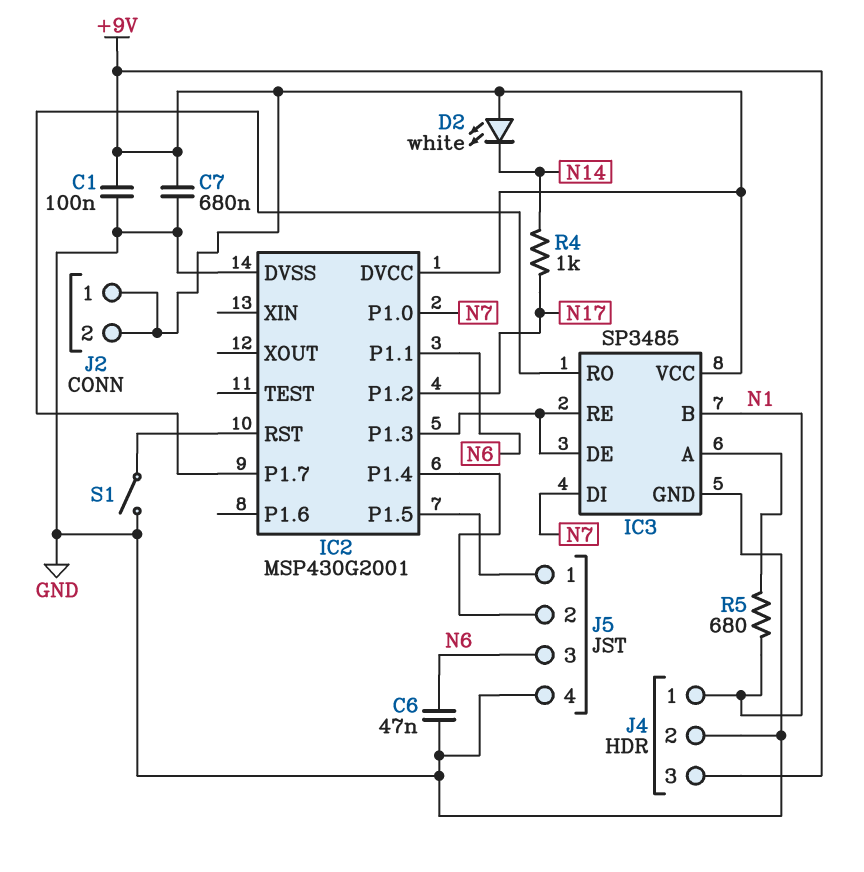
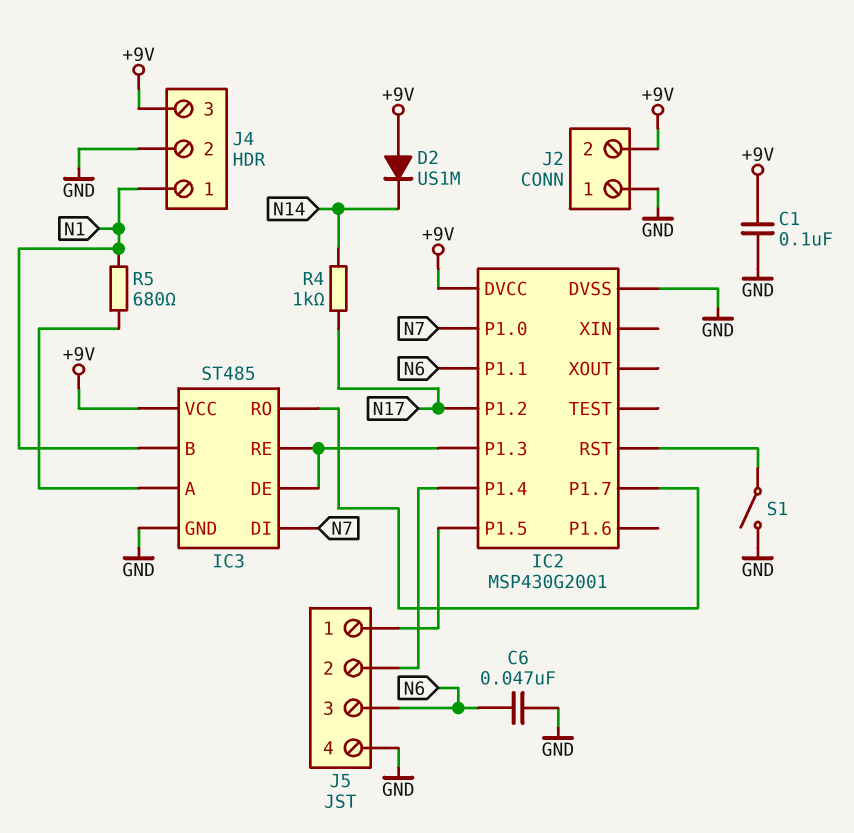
C7: 680nF (+9V, GND) -> none
D2: LED white (A +9V, K N14) -> diode US1M (A +9V, K N14)
IC3: SP3485 -> ST485
J2 pin 1: +9V -> GND

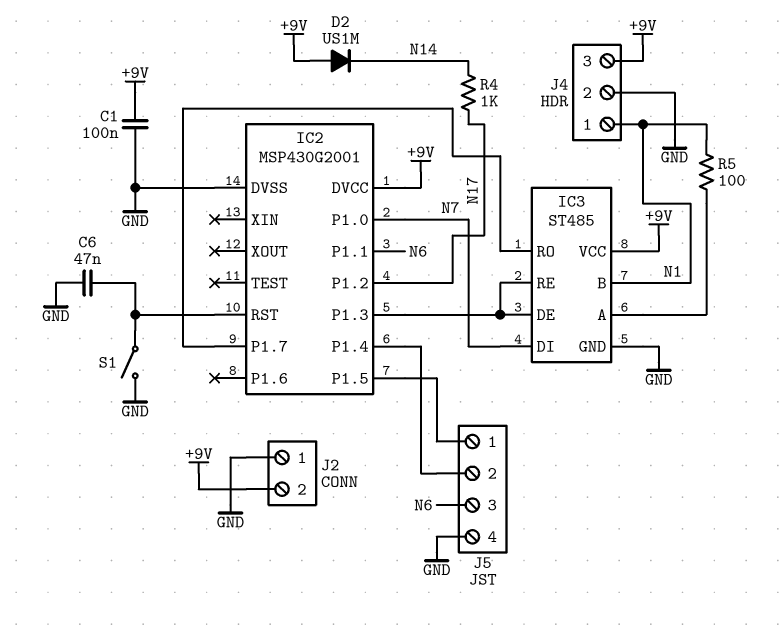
C6: 47nF (GND, N6) -> 47nF (GND, IC2/RST)
R5: 680 (IC3/A, N1) -> 100 (IC3/A, N1)

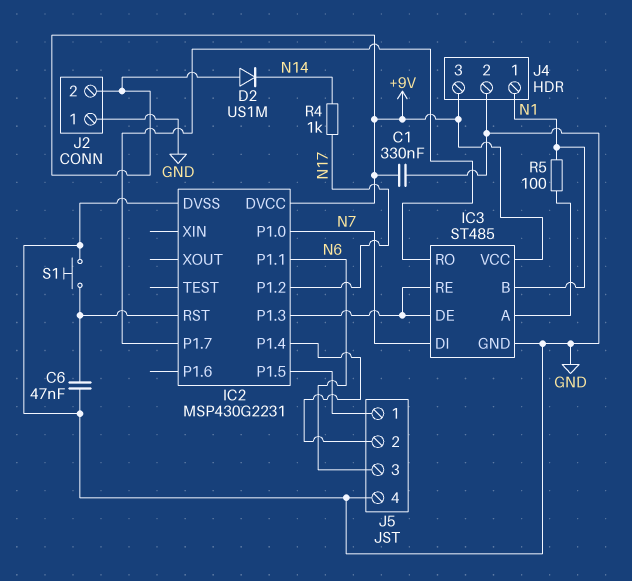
C1: 100nF (+9V, GND) -> 330nF (+9V, GND)
IC2: MSP430G2001 -> MSP430G2231
S1: switch (GND, IC2/RST) -> button (GND, IC2/RST)

